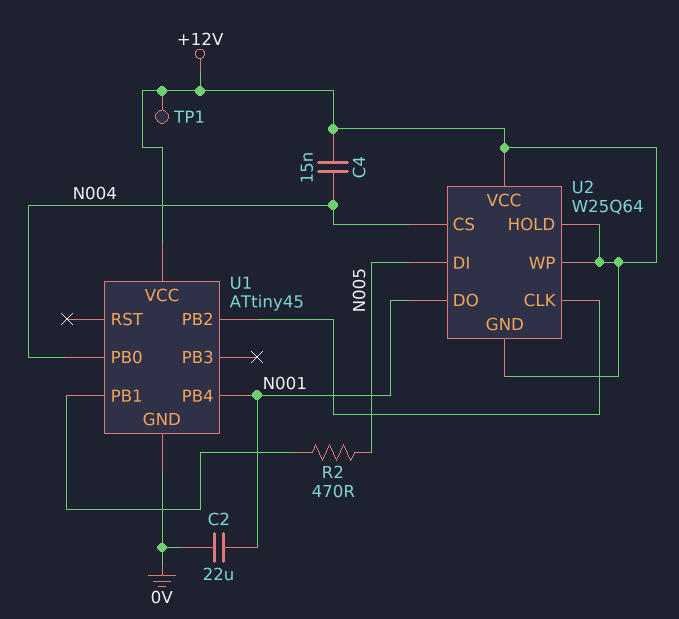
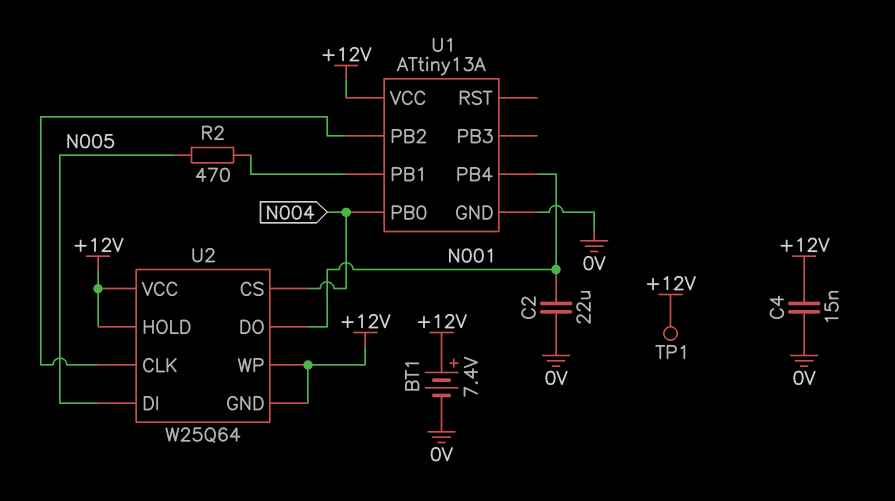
BT1: none -> 7.4V (plus +12V, minus 0V)
C4: 15nF (+12V, N004) -> 15nF (+12V, 0V)
U1: ATtiny45 -> ATtiny13A

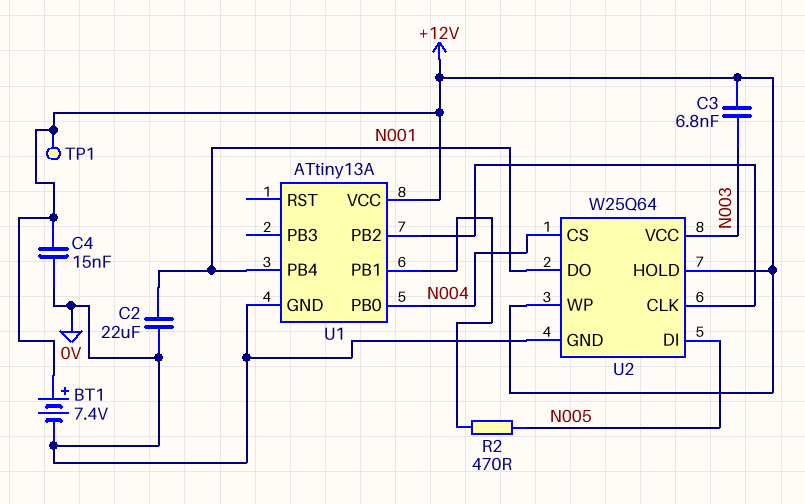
C3: none -> 6.8nF (+12V, N003)
U2 pin GND: +12V -> 0V
U2 pin VCC: +12V -> N003

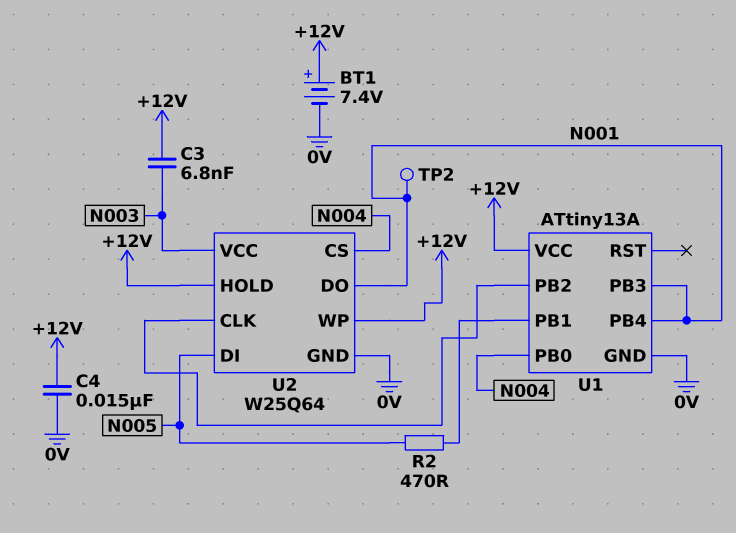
C2: 22uF (0V, N001) -> none
TP1: test point (+12V) -> none
TP2: none -> test point (N001)
U1 pin PB3: none -> N001

